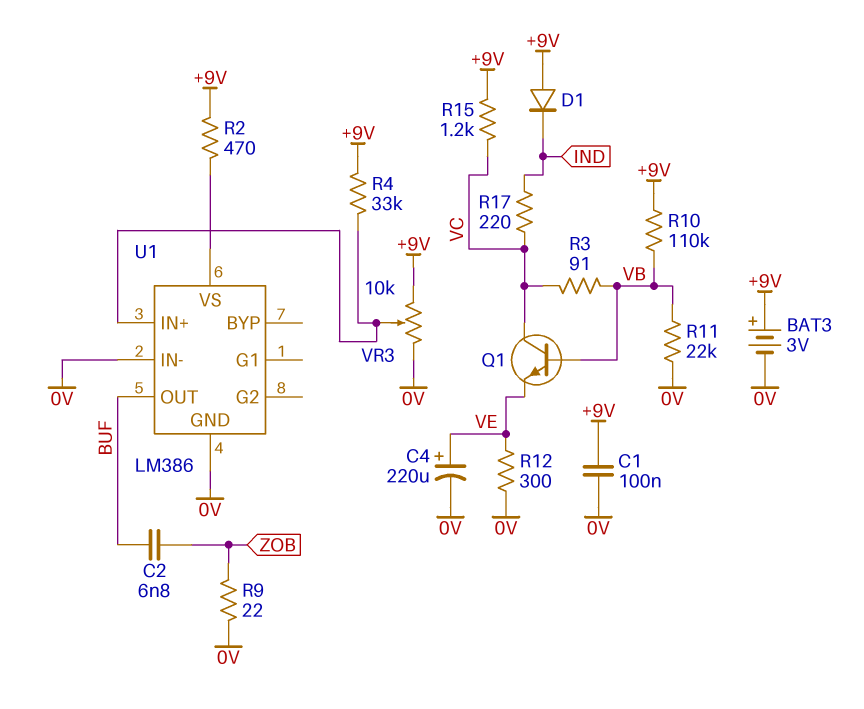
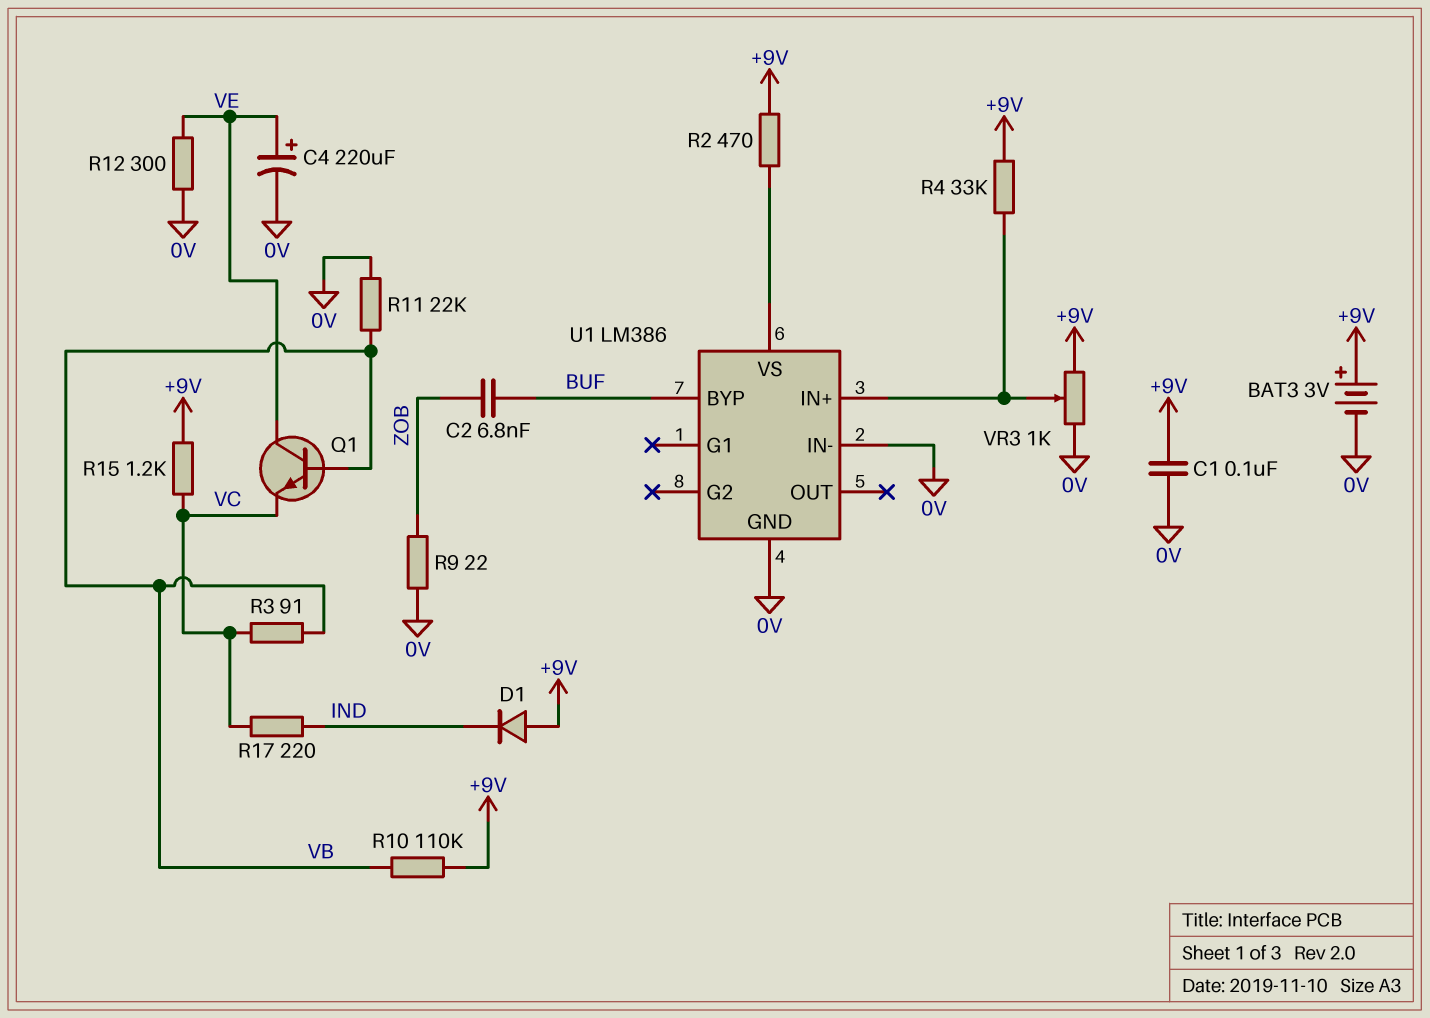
Q1: NPN (B VB, C VC, E VE) -> NPN (B VB, C VE, E VC)
U1 pin BYP: none -> BUF
U1 pin OUT: BUF -> none
VR3: 10k (+9V, 0V, wiper U1/IN+) -> 1k (+9V, 0V, wiper U1/IN+)

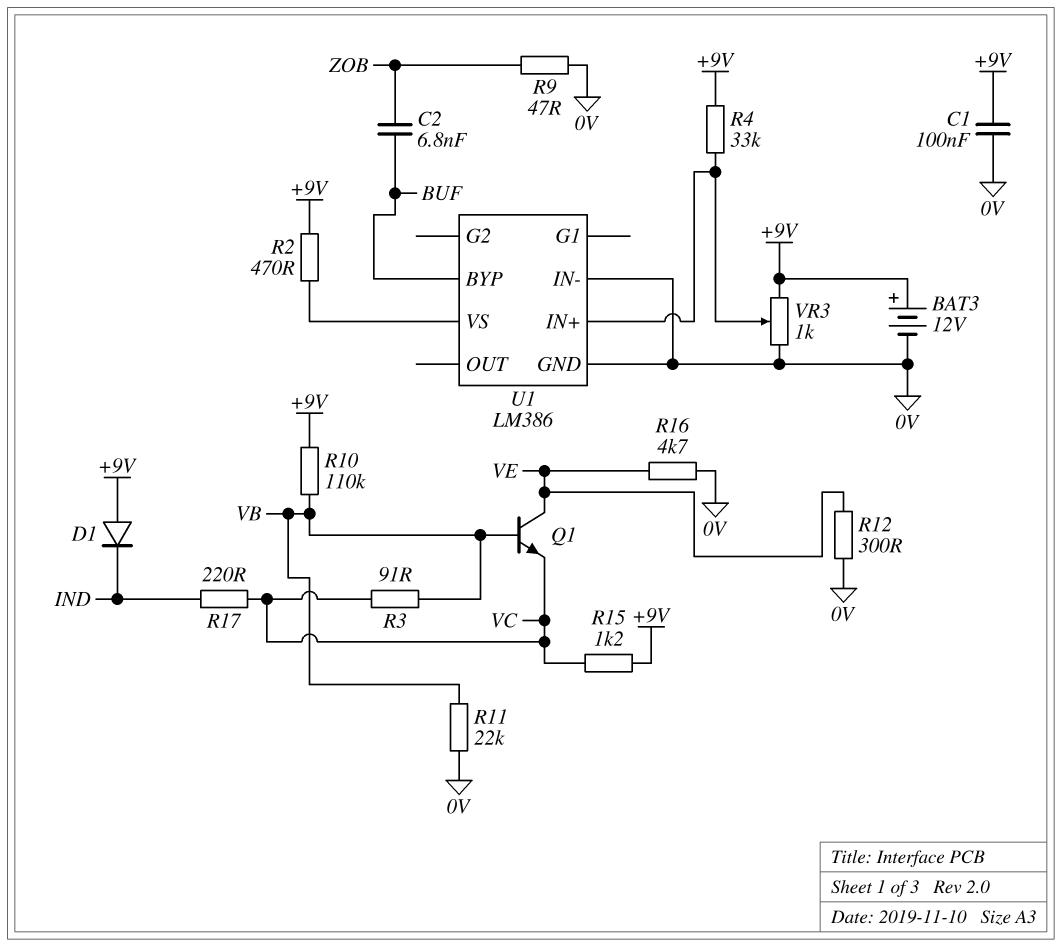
BAT3: 3V (plus +9V, minus 0V) -> 12V (plus +9V, minus 0V)
C4: 220uF (plus VE, minus 0V) -> none
R9: 22 (0V, ZOB) -> 47 (0V, ZOB)
R16: none -> 4.7k (0V, VE)

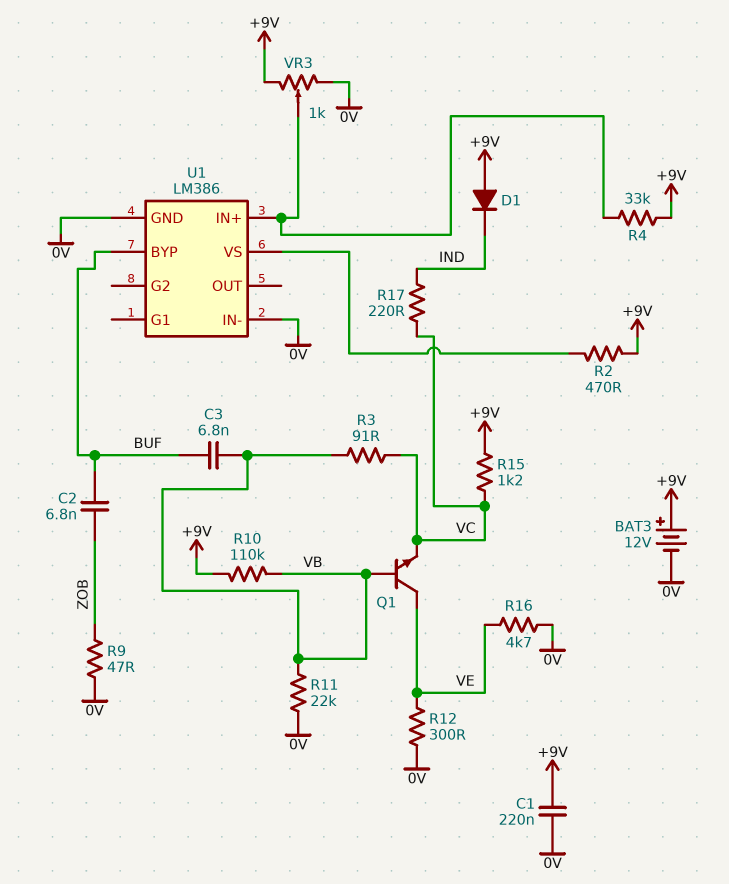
C1: 100nF (+9V, 0V) -> 220nF (+9V, 0V)
C3: none -> 6.8nF (BUF, VB)

